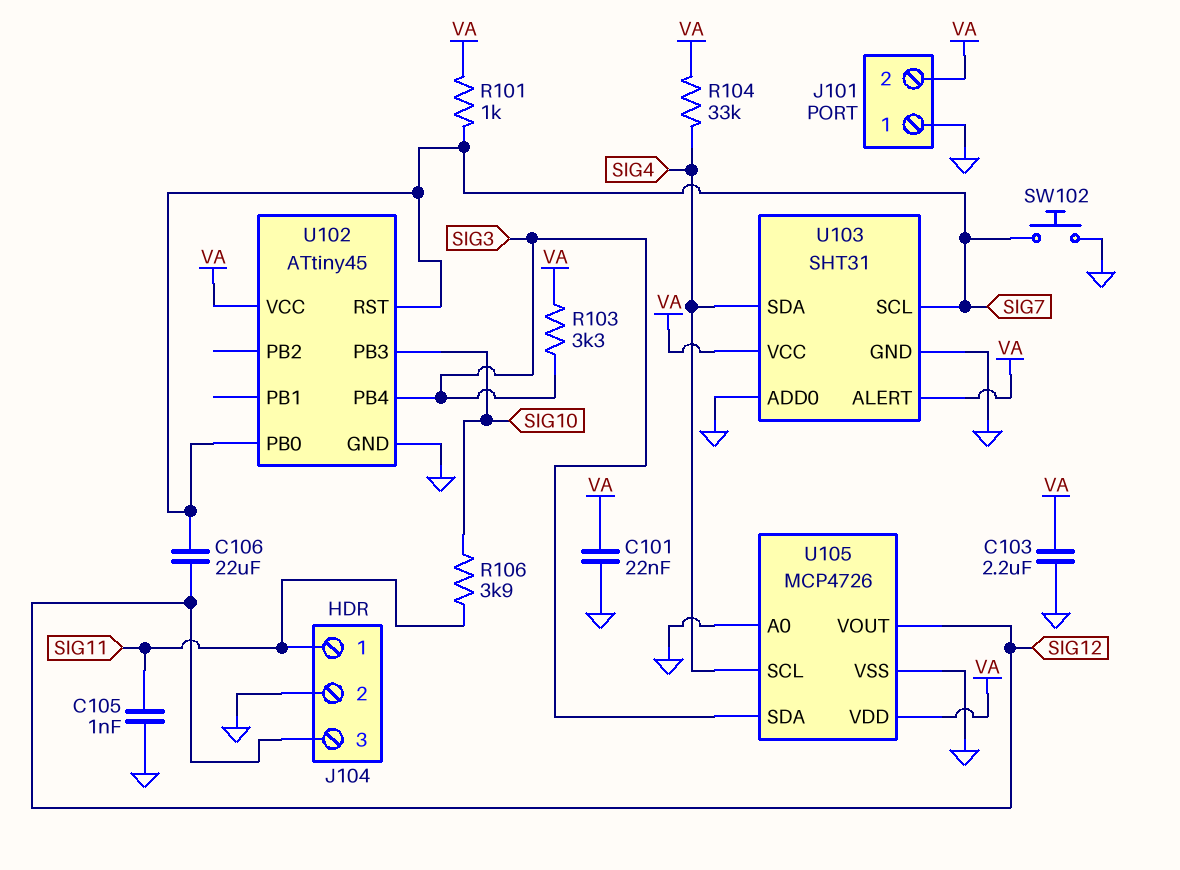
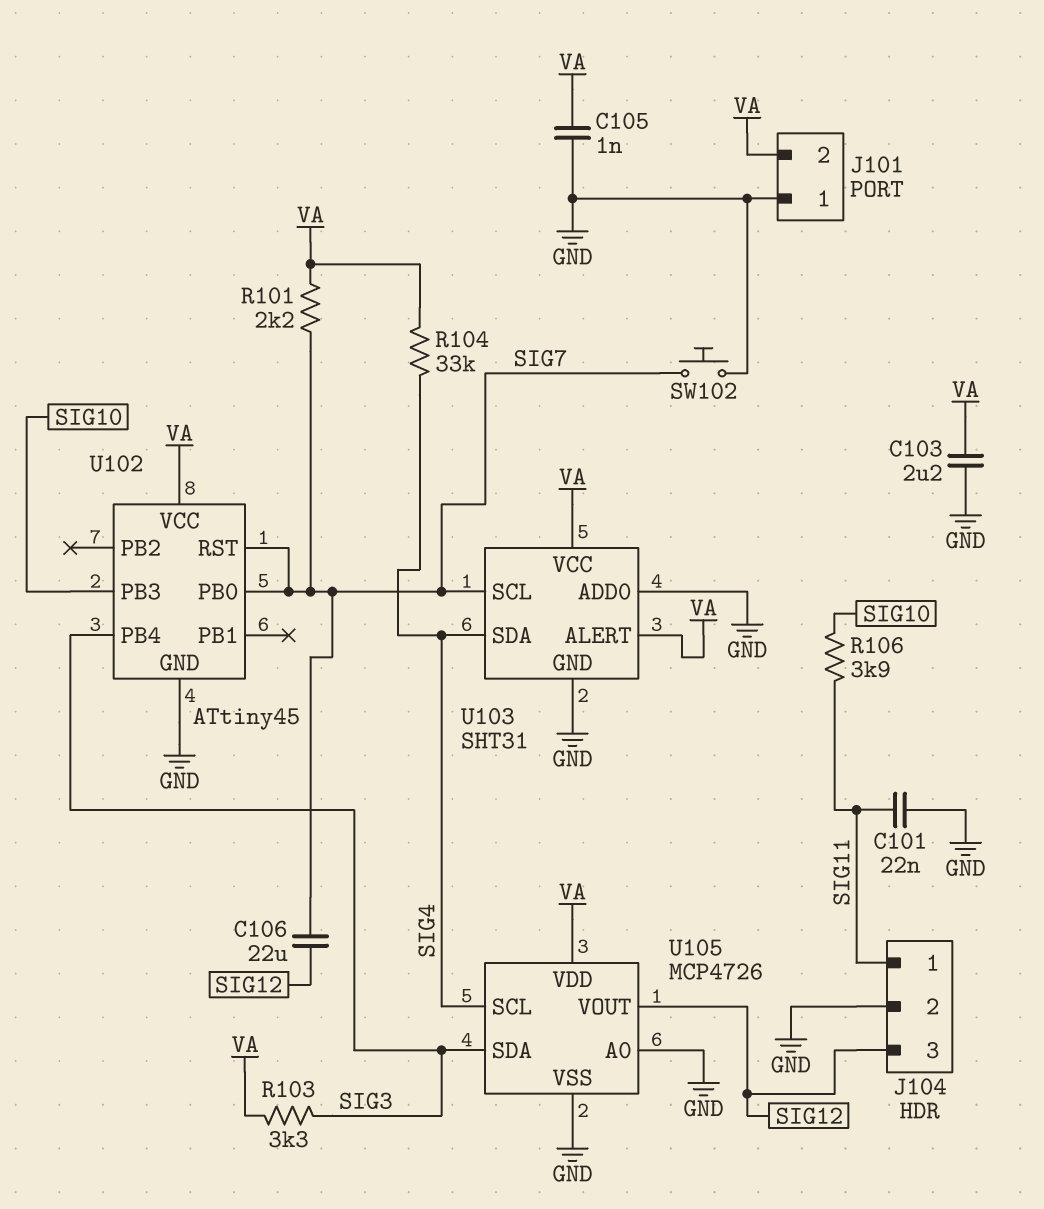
C101: 22nF (GND, VA) -> 22nF (GND, SIG11)
C105: 1nF (GND, SIG11) -> 1nF (GND, VA)
R101: 1k (SIG7, VA) -> 2.2k (SIG7, VA)

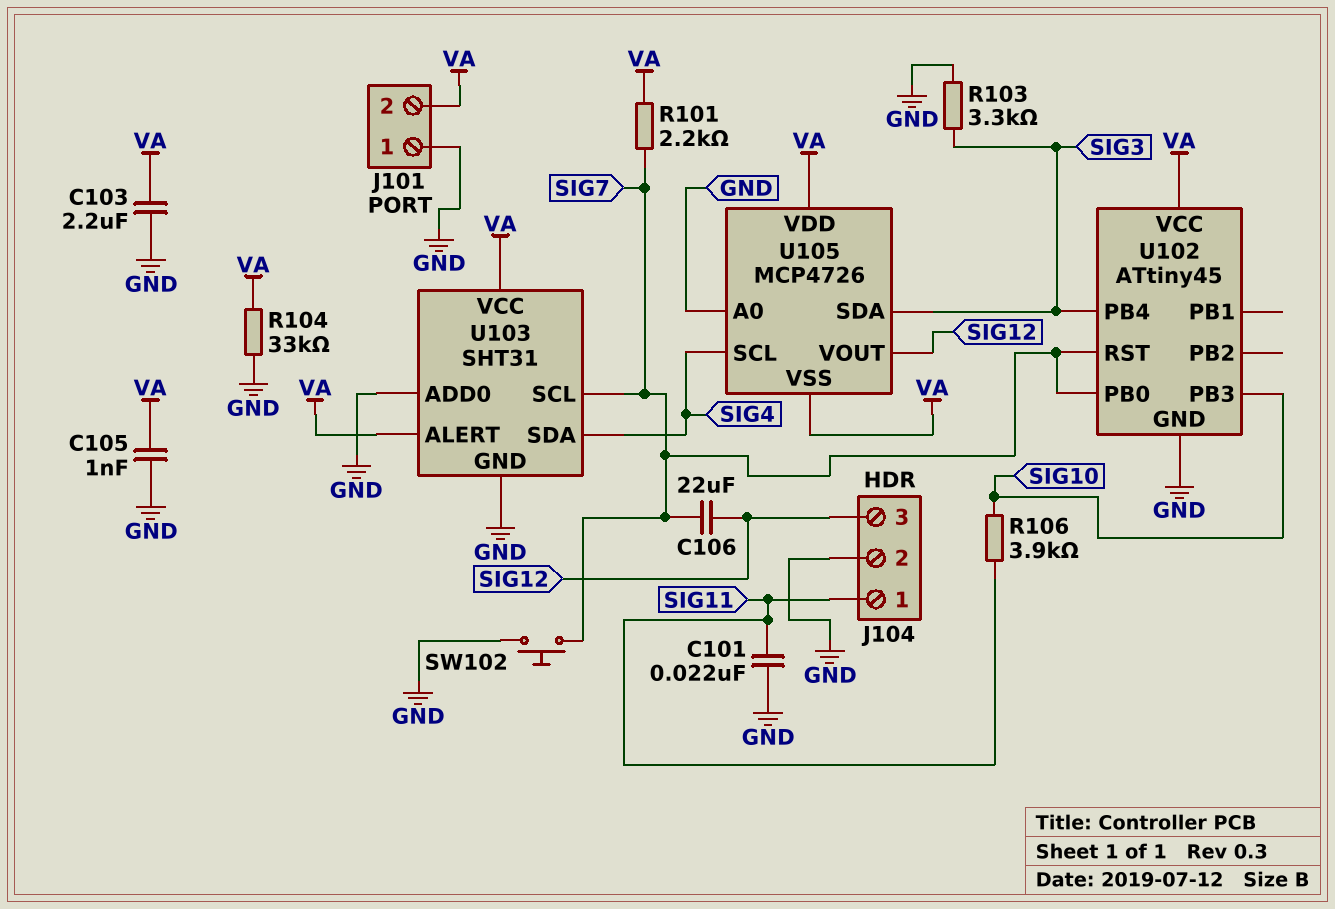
R103: 3.3k (SIG3, VA) -> 3.3k (GND, SIG3)
R104: 33k (SIG4, VA) -> 33k (GND, VA)
U105 pin VSS: GND -> VA

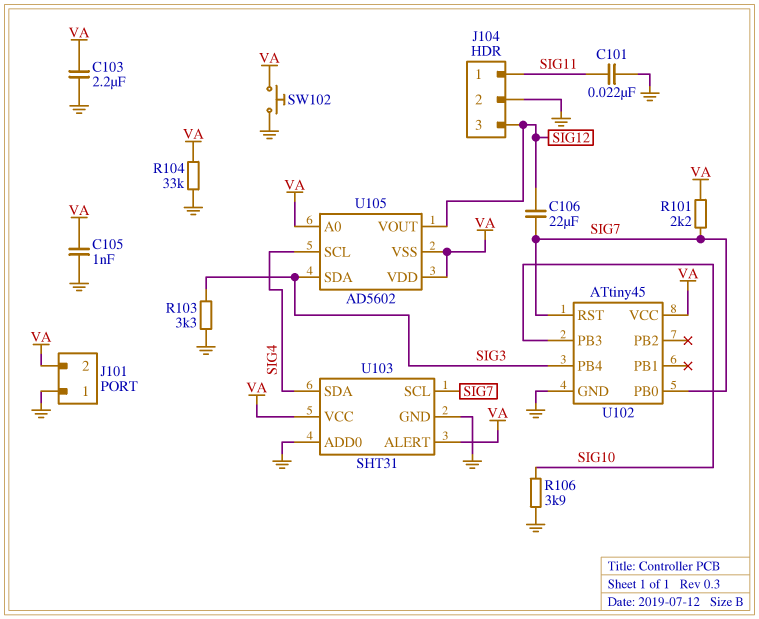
R106: 3.9k (SIG10, SIG11) -> 3.9k (GND, SIG10)
SW102: button (GND, SIG7) -> button (GND, VA)
U105: MCP4726 -> AD5602
U105 pin A0: GND -> VA

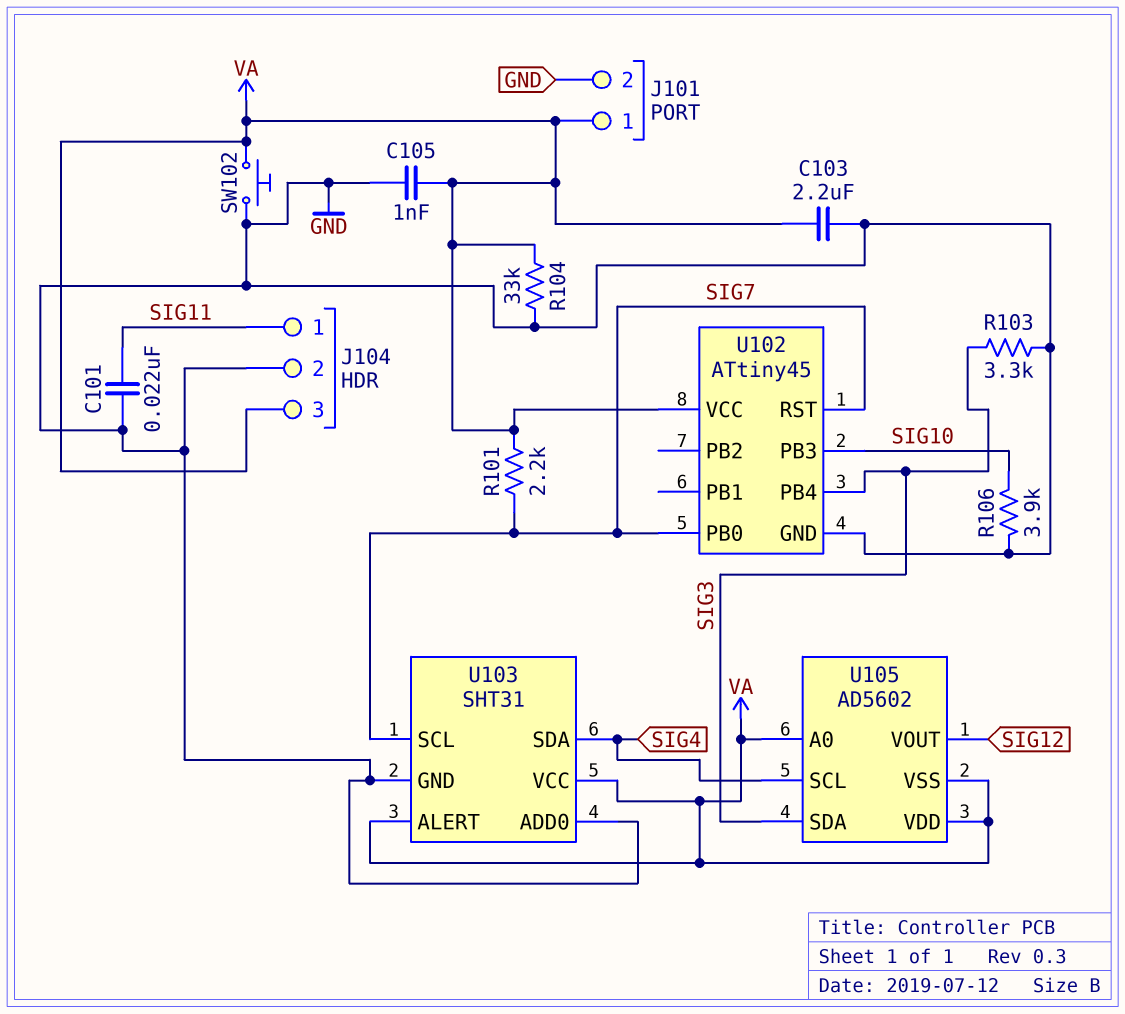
C106: 22uF (SIG7, SIG12) -> none
J101 pin 1: GND -> VA
J101 pin 2: VA -> GND
J104 pin 3: SIG12 -> VA

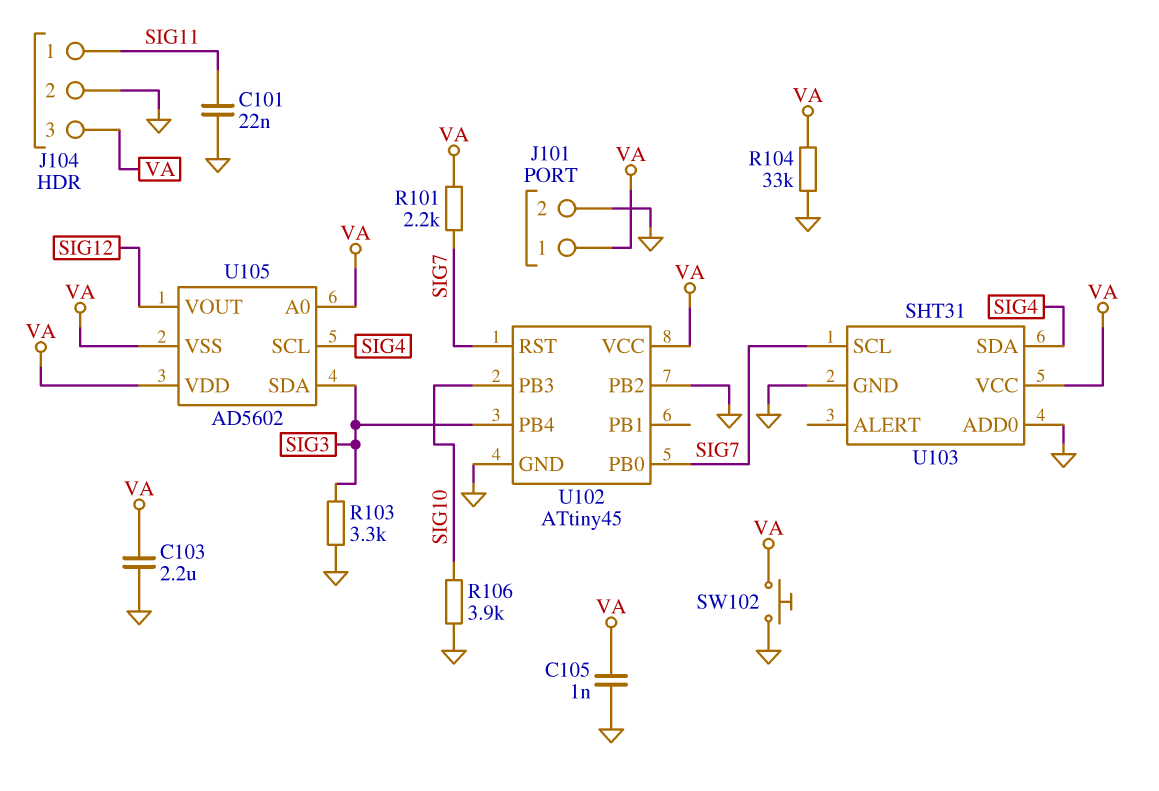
U102 pin PB2: none -> GND
U103 pin ALERT: VA -> none

